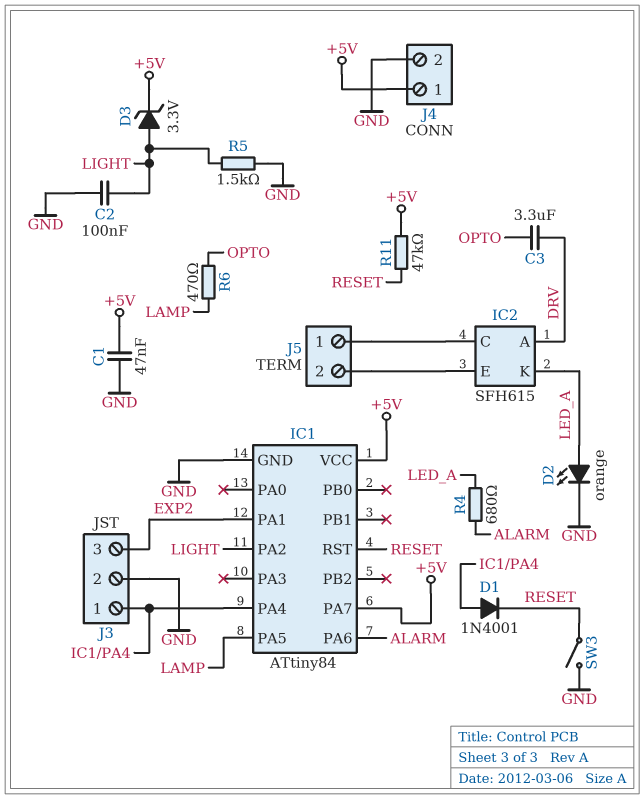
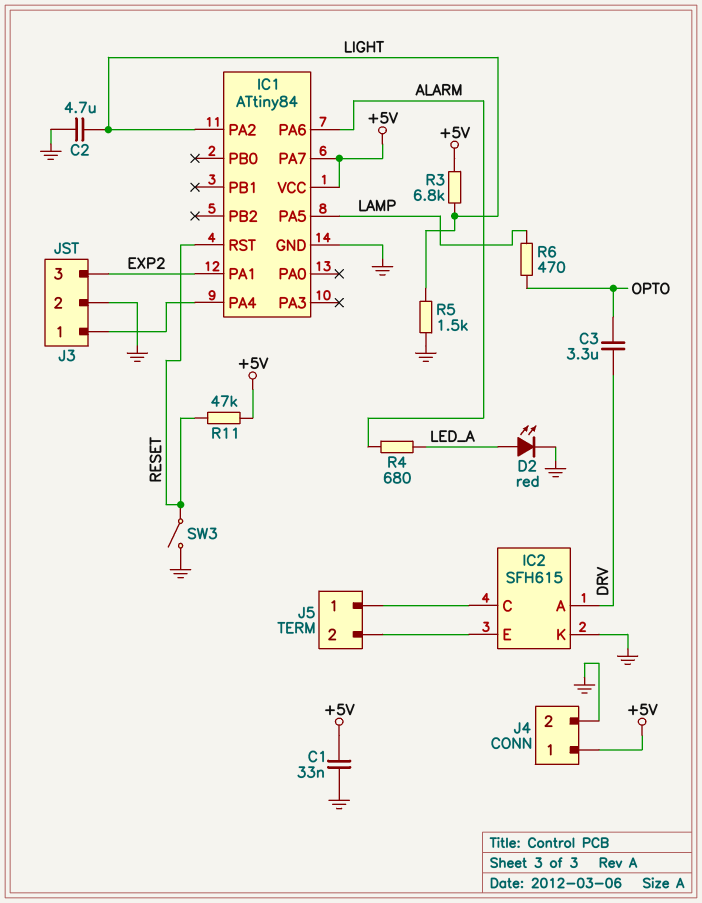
C1: 47nF (+5V, GND) -> 33nF (+5V, GND)
C2: 100nF (GND, LIGHT) -> 4.7uF (GND, LIGHT)
D1: diode 1N4001 (A IC1/PA4, K RESET) -> none
D2: LED orange (A LED_A, K GND) -> LED red (A LED_A, K GND)
D3: zener 3.3V (A LIGHT, K +5V) -> none
IC2 pin K: LED_A -> GND
R3: none -> 6.8k (+5V, LIGHT)

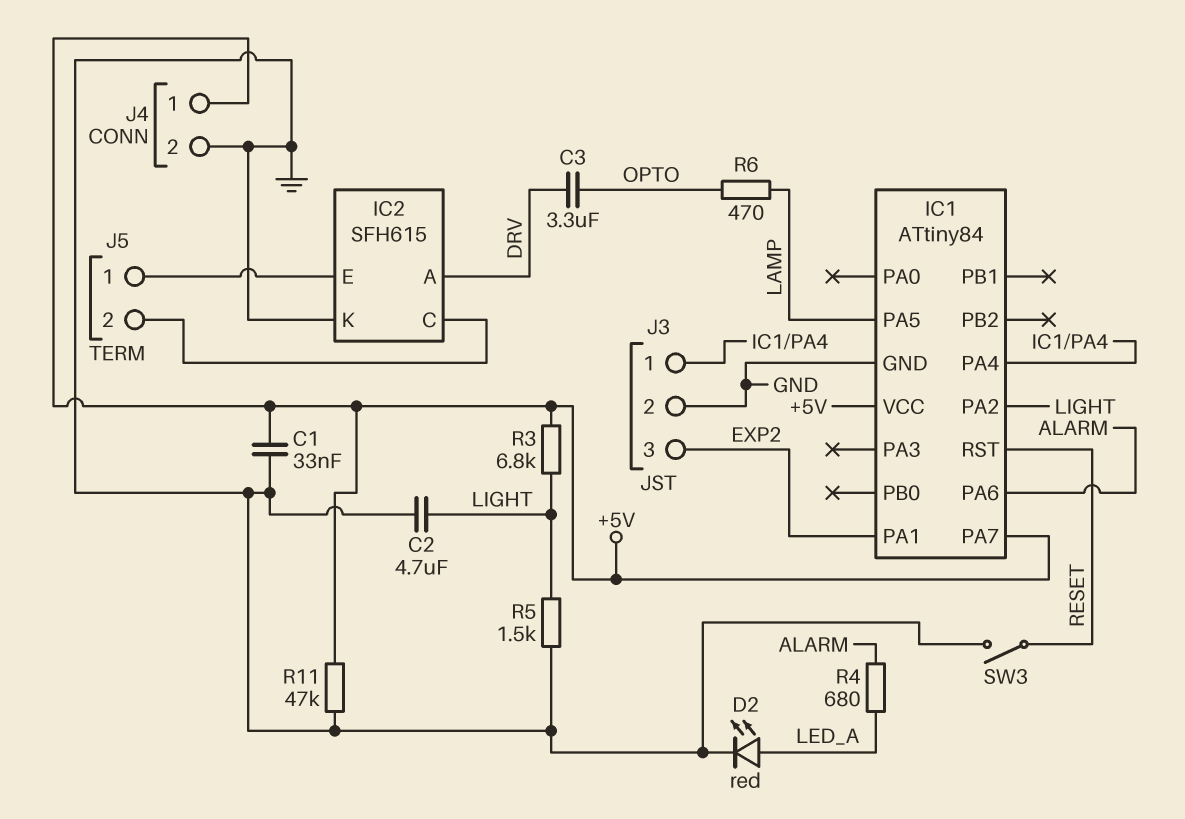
J5 pin 1: IC2/C -> IC2/E
J5 pin 2: IC2/E -> IC2/C
R11: 47k (+5V, RESET) -> 47k (+5V, GND)

